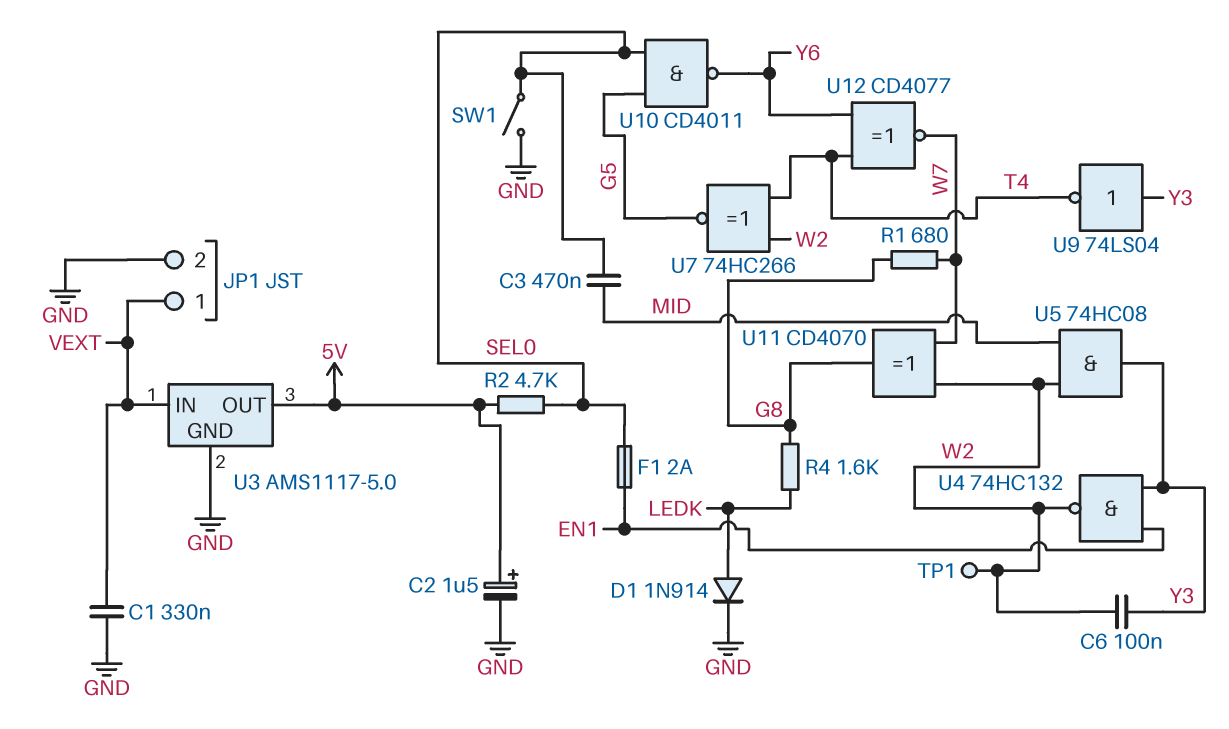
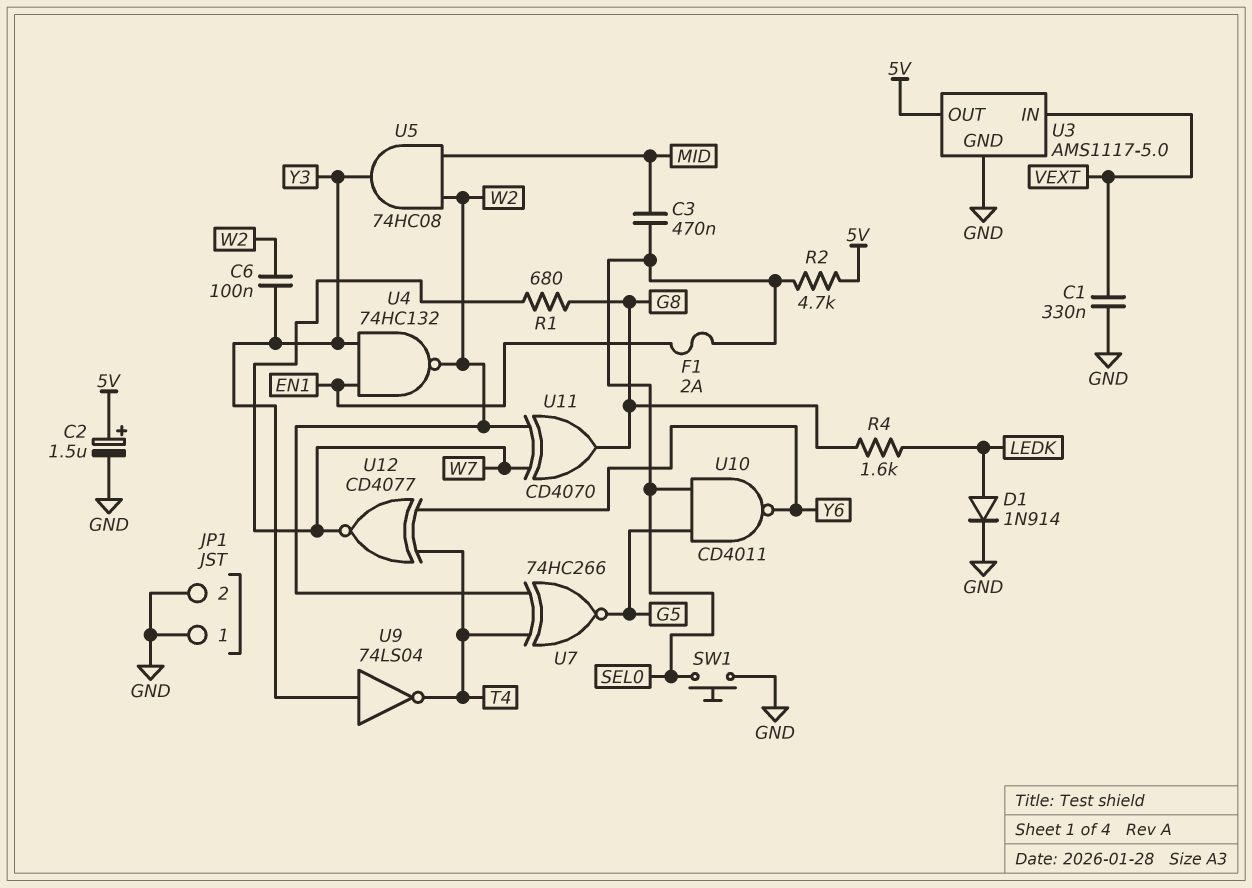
JP1 pin 1: VEXT -> GND
SW1: switch (GND, SEL0) -> button (GND, SEL0)
TP1: test point (W2) -> none

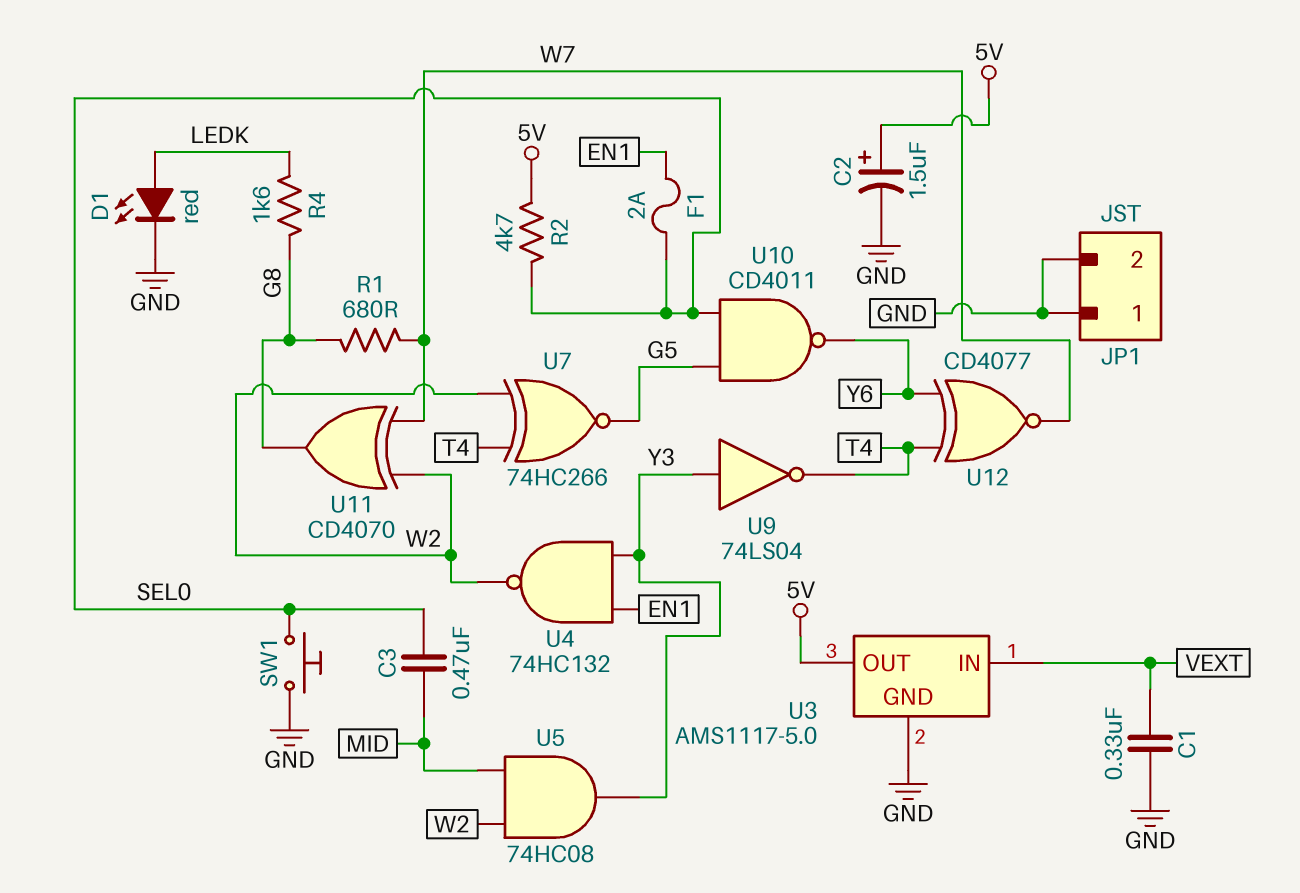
C6: 100nF (W2, Y3) -> none
D1: diode 1N914 (A LEDK, K GND) -> LED red (A LEDK, K GND)

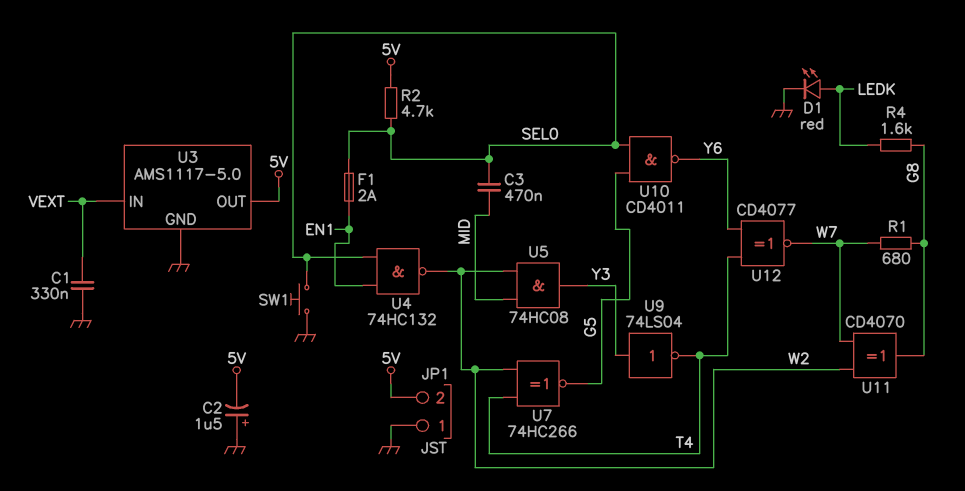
C2: 1.5uF (plus 5V, minus GND) -> 1.5uF (plus GND, minus 5V)
JP1 pin 2: GND -> 5V
U4: NAND 74HC132 (in EN1, in Y3, out W2) -> NAND 74HC132 (in EN1, in SEL0, out W2)

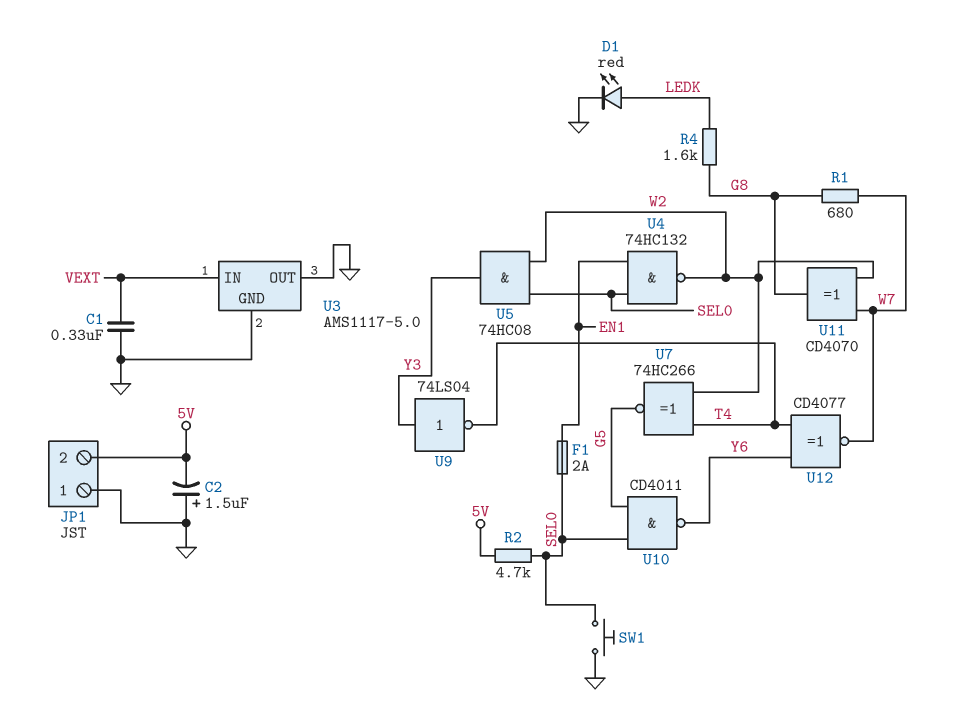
C3: 470nF (MID, SEL0) -> none
U3 pin OUT: 5V -> GND
U5: AND 74HC08 (in MID, in W2, out Y3) -> AND 74HC08 (in SEL0, in W2, out Y3)

